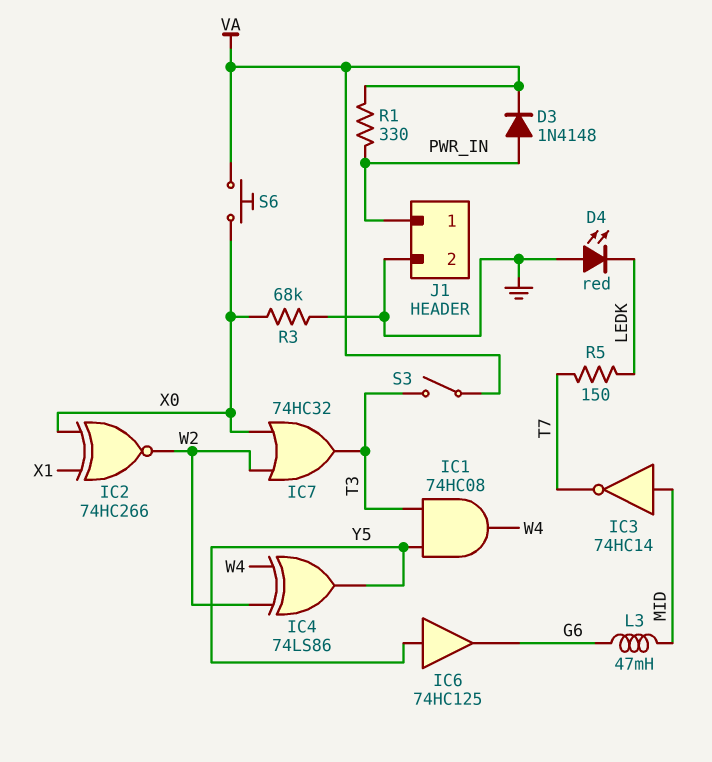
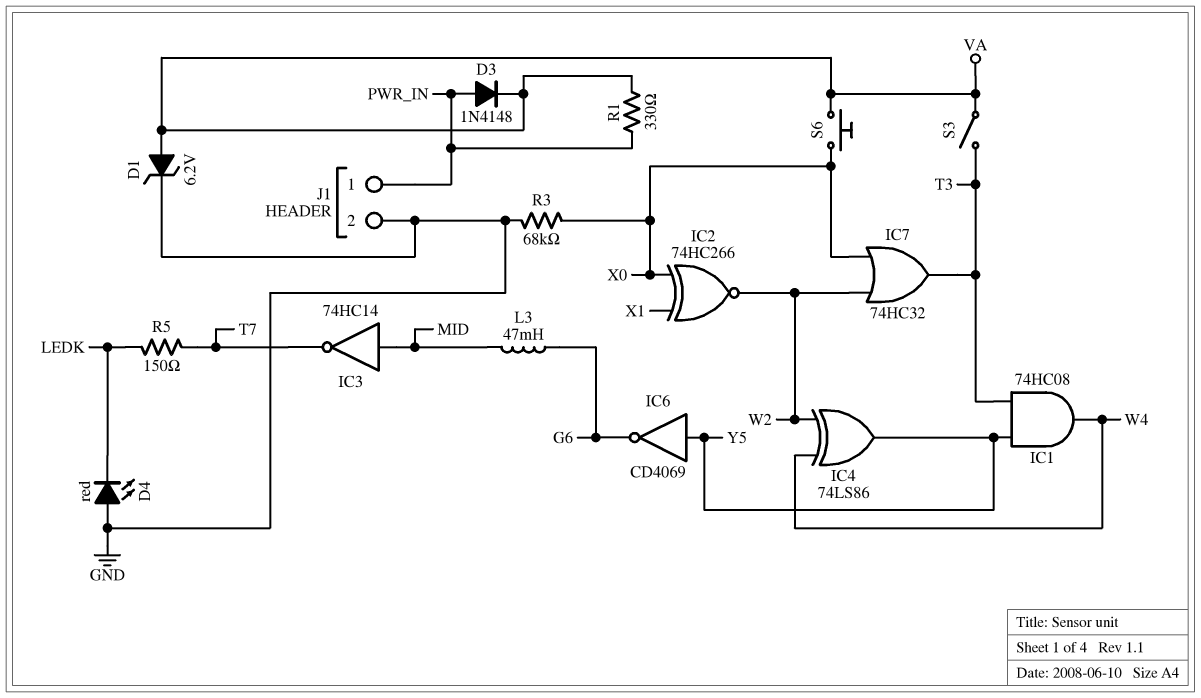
D1: none -> zener 6.2V (A VA, K GND)
IC6: buffer 74HC125 (in Y5, out G6) -> NOT CD4069 (in Y5, out G6)

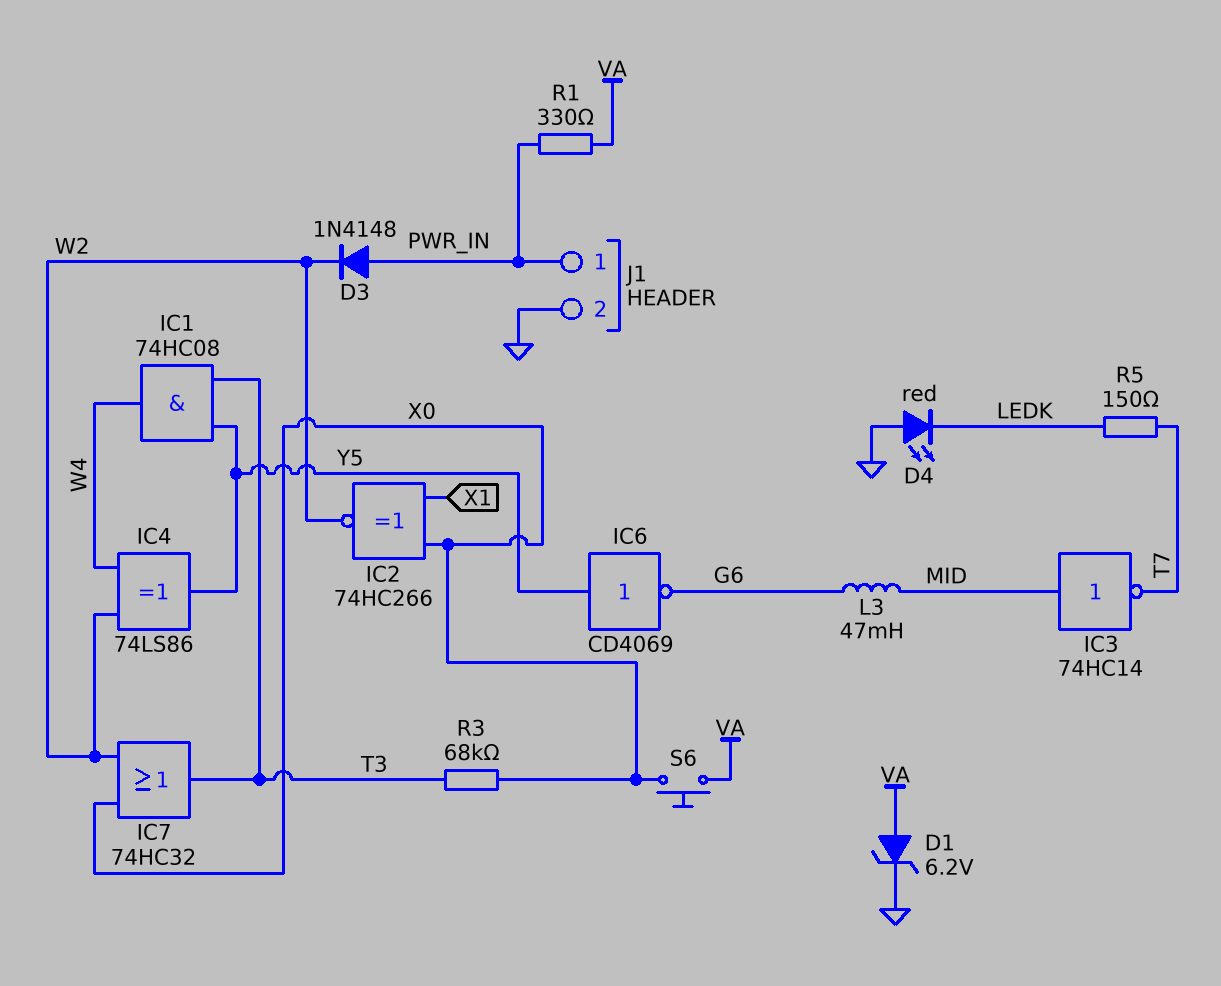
D3: diode 1N4148 (A PWR_IN, K VA) -> diode 1N4148 (A PWR_IN, K W2)
R3: 68k (GND, X0) -> 68k (T3, X0)
S3: switch (T3, VA) -> none

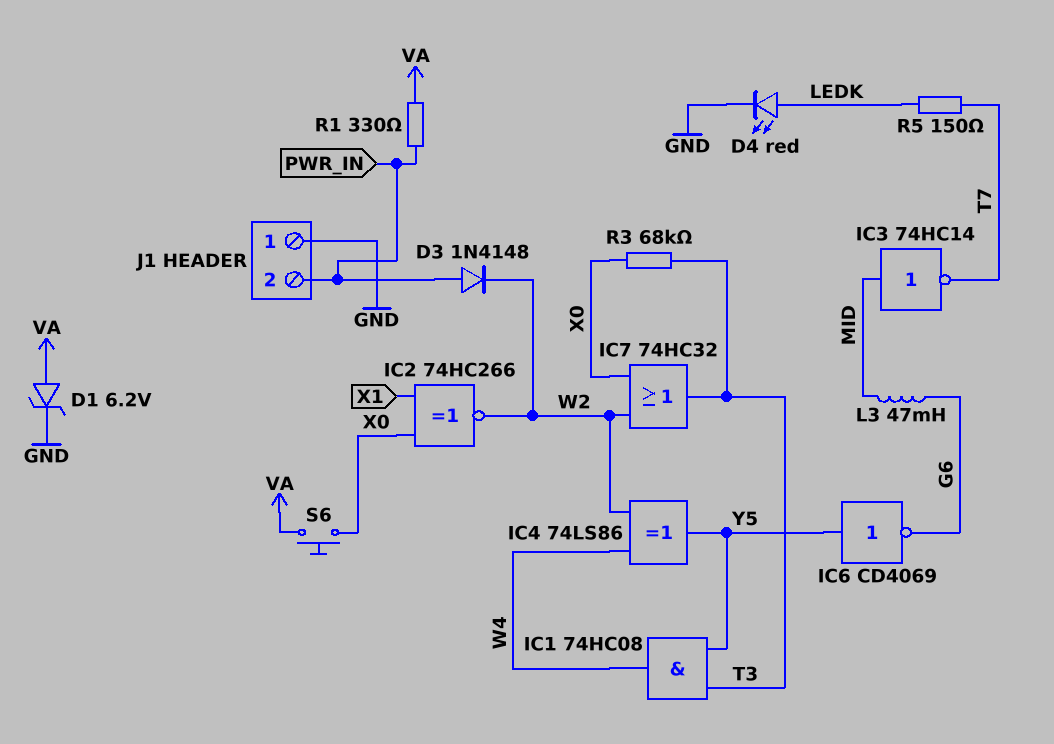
D4: LED red (A GND, K LEDK) -> LED red (A LEDK, K GND)
J1 pin 1: PWR_IN -> GND
J1 pin 2: GND -> PWR_IN

